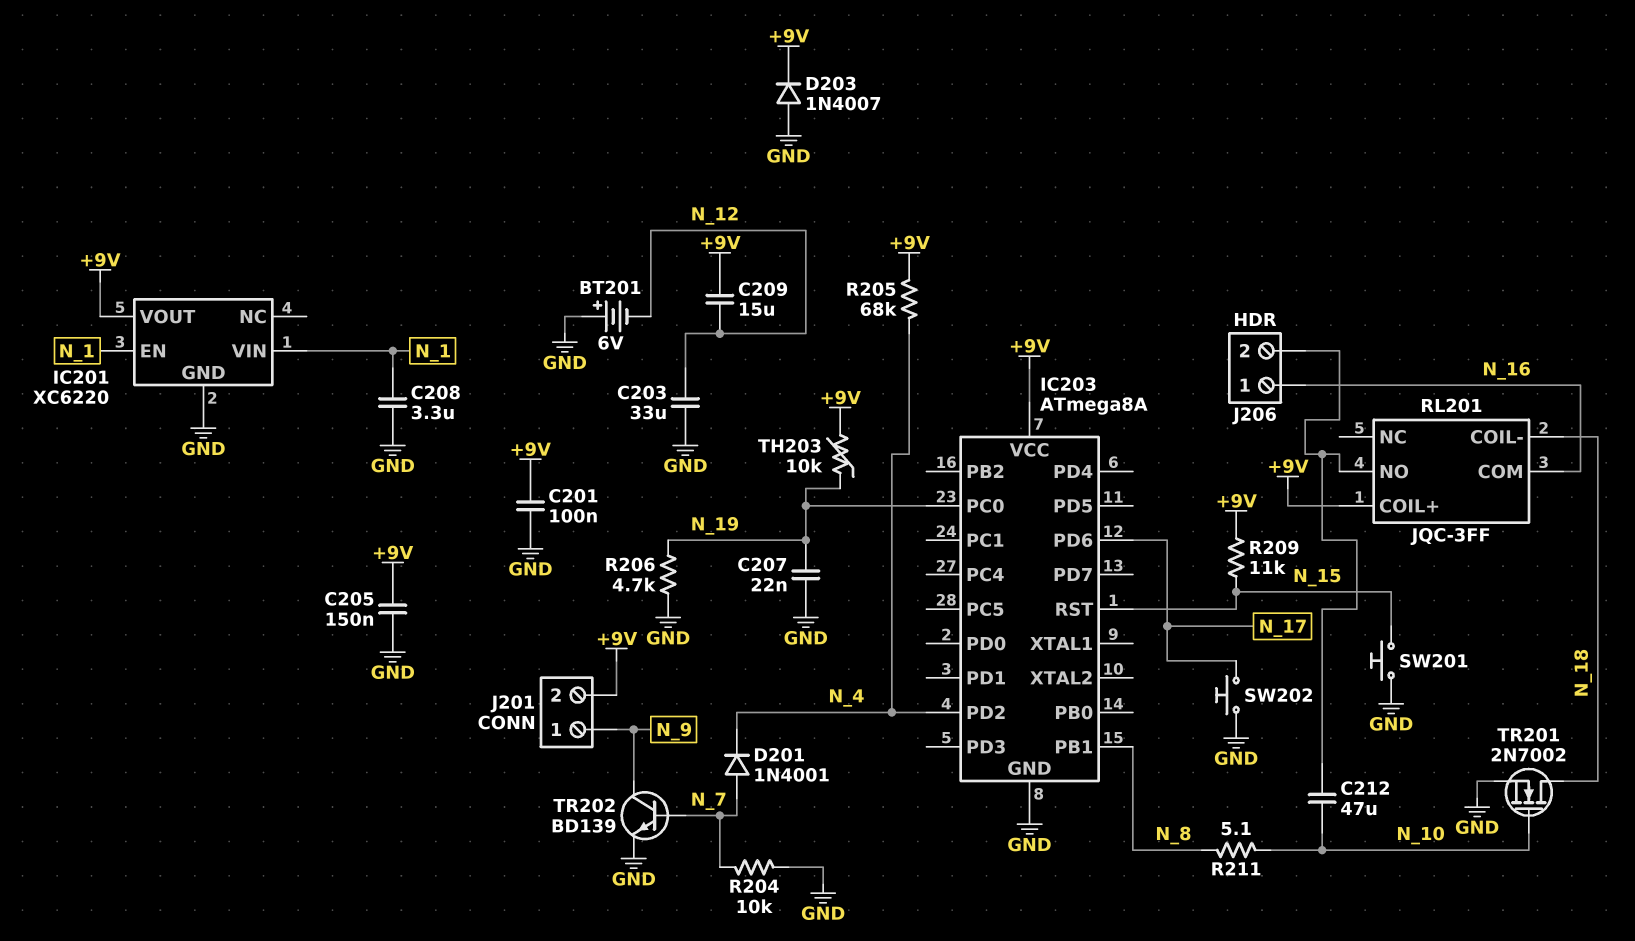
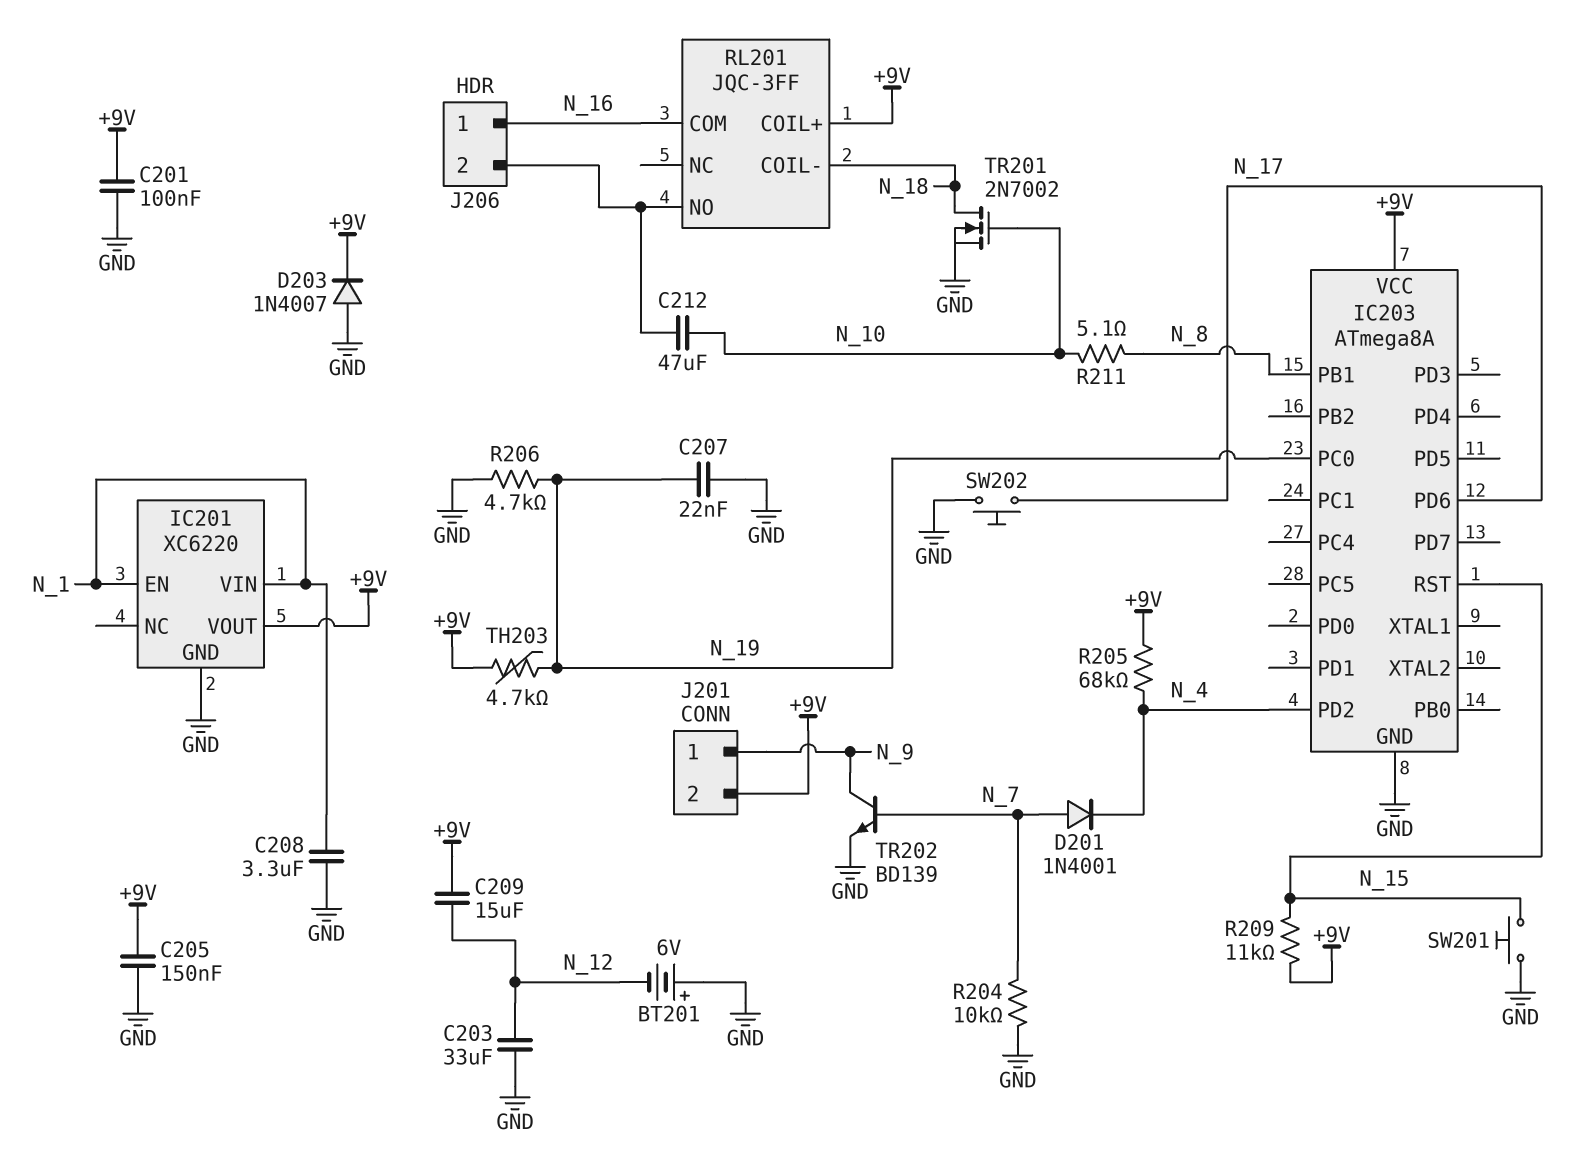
TH203: 10k (+9V, N_19) -> 4.7k (+9V, N_19)

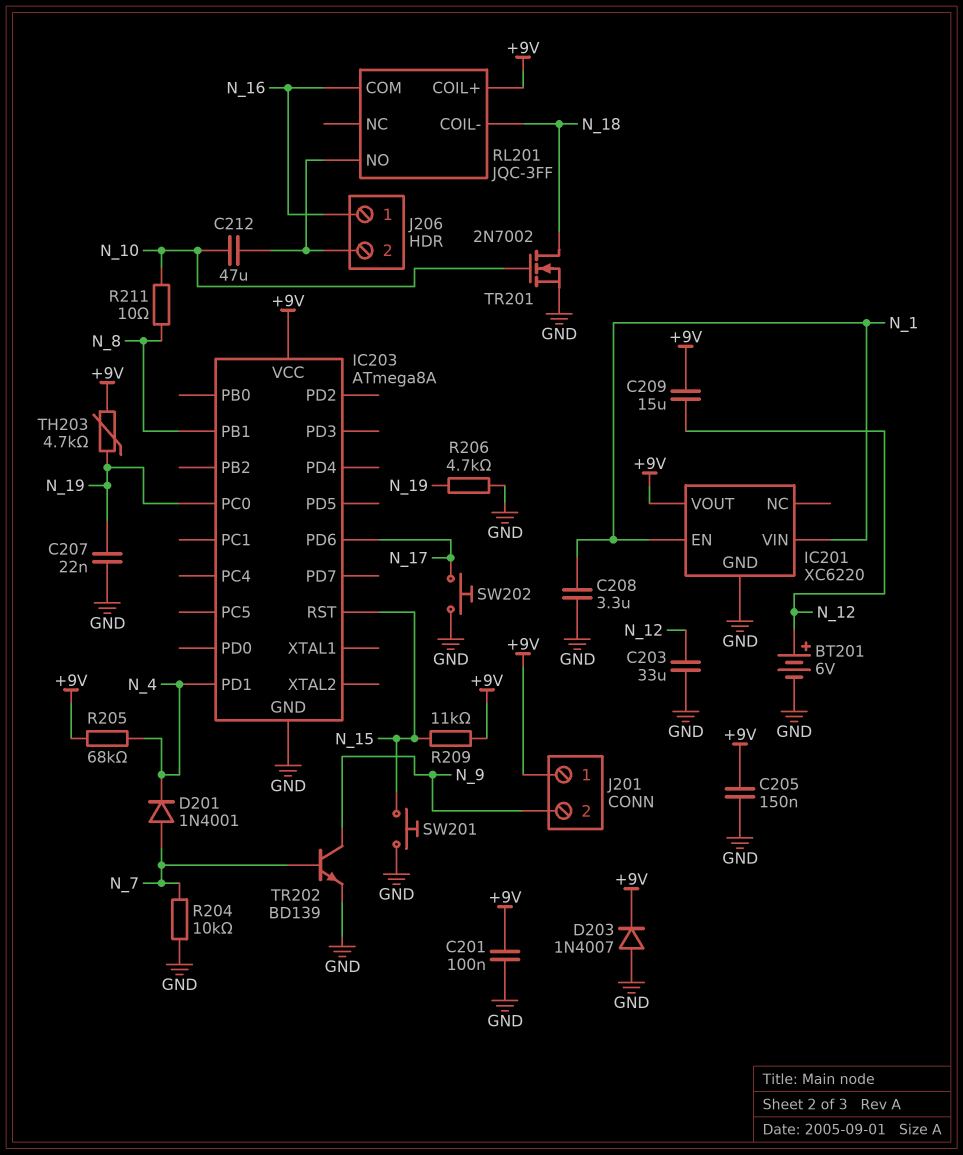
BT201: 6V (plus GND, minus N_12) -> 6V (plus N_12, minus GND)
IC203 pin PD1: none -> N_4
IC203 pin PD2: N_4 -> none
J201 pin 1: N_9 -> +9V
J201 pin 2: +9V -> N_9
R211: 5.1 (N_8, N_10) -> 10 (N_8, N_10)

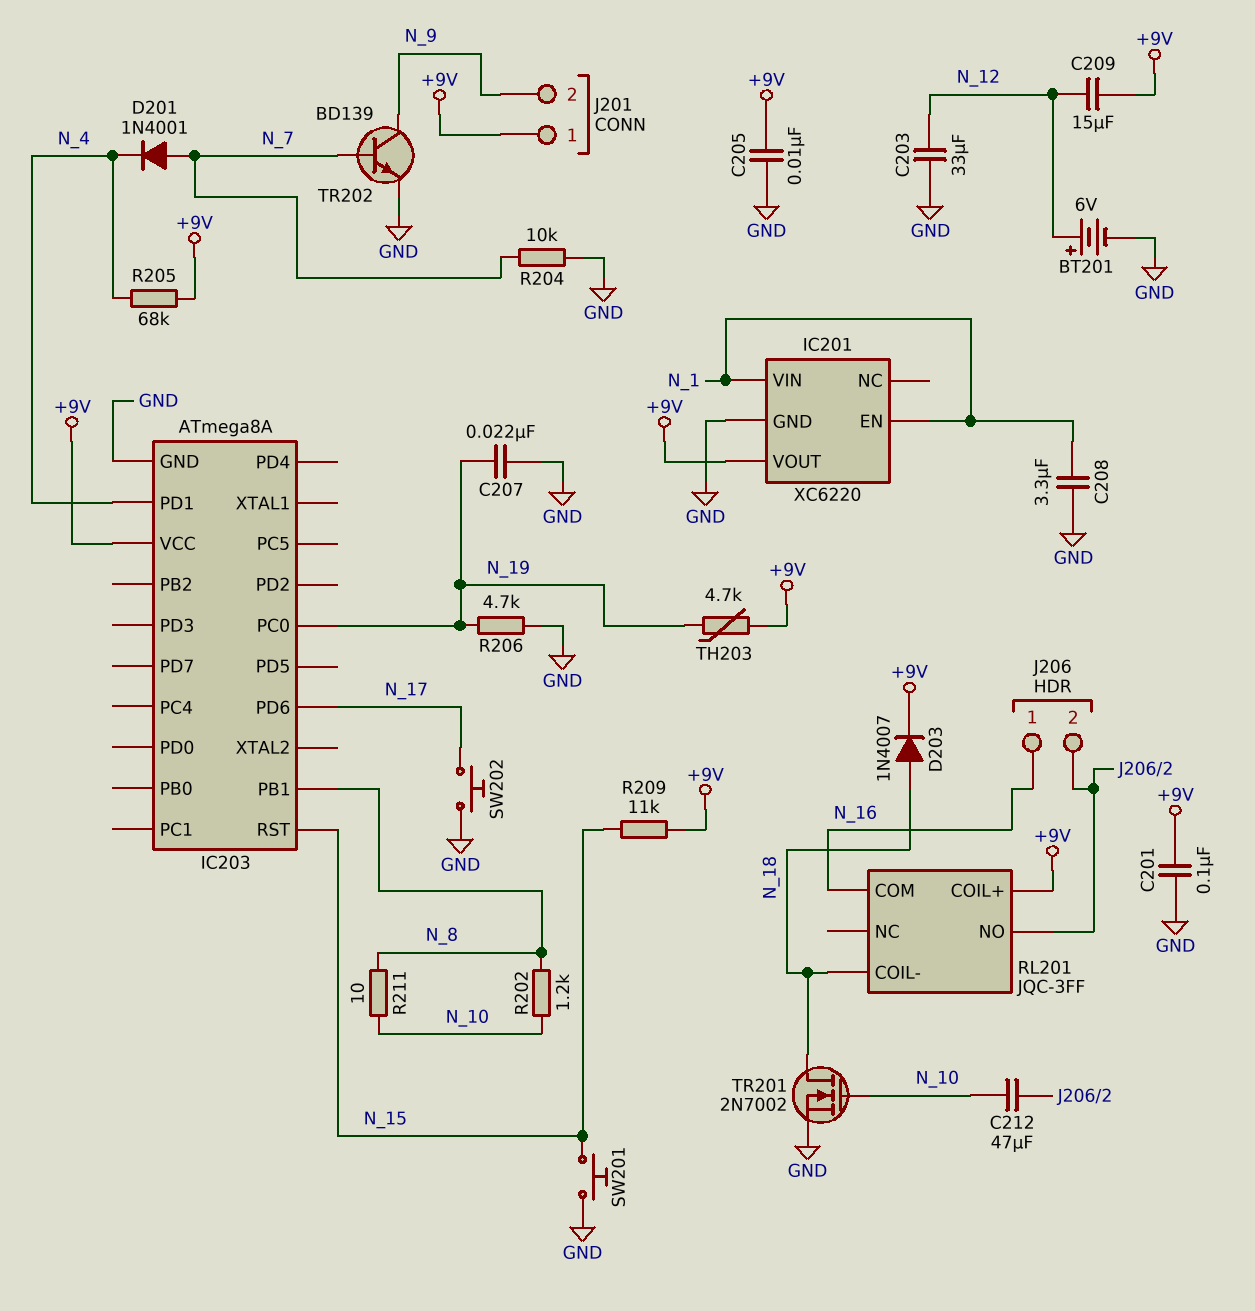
C205: 150nF (+9V, GND) -> 10nF (+9V, GND)
D203: diode 1N4007 (A GND, K +9V) -> diode 1N4007 (A N_18, K +9V)
R202: none -> 1.2k (N_8, N_10)

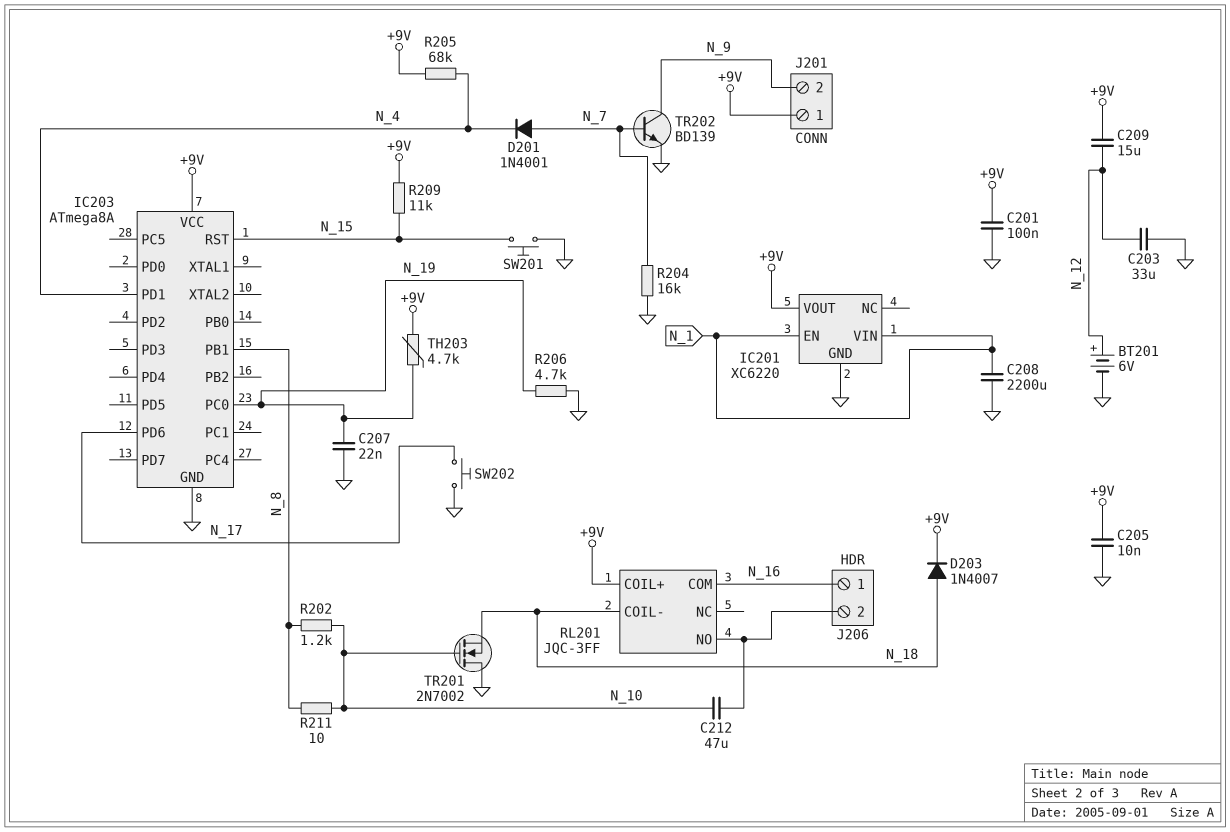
C208: 3.3uF (GND, N_1) -> 2200uF (GND, N_1)
R204: 10k (GND, N_7) -> 16k (GND, N_7)
TR201: NMOS 2N7002 (G N_10, D N_18, S GND) -> NMOS 2N7002 (G N_10, D GND, S N_18)

